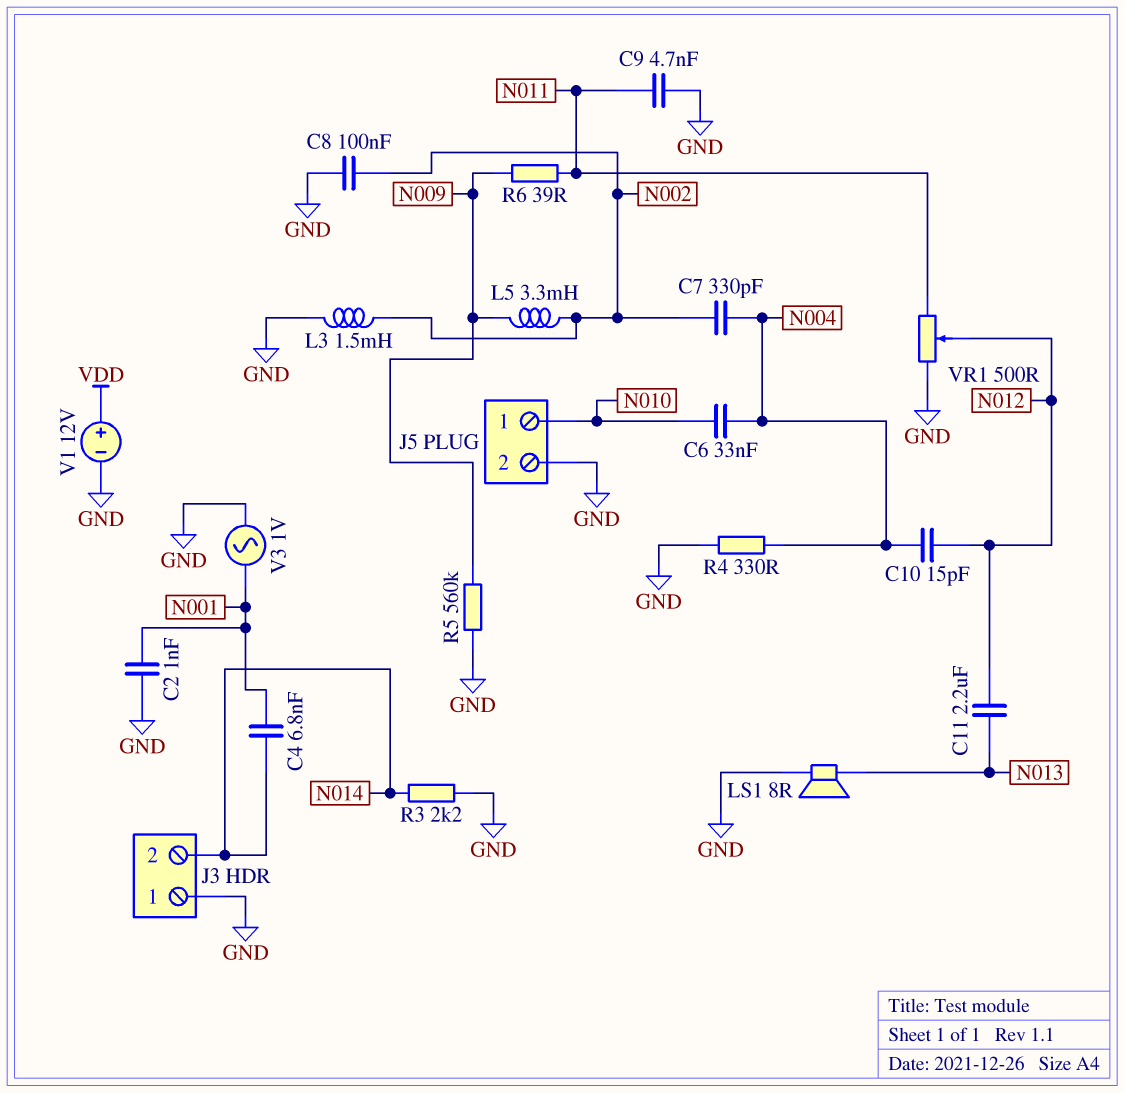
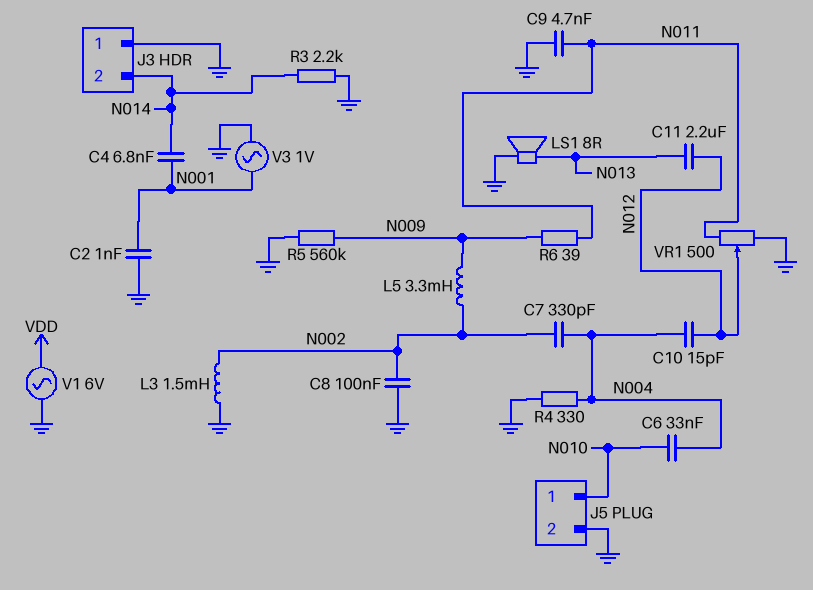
V1: 12V (plus VDD, minus GND) -> AC 6V (GND, VDD)

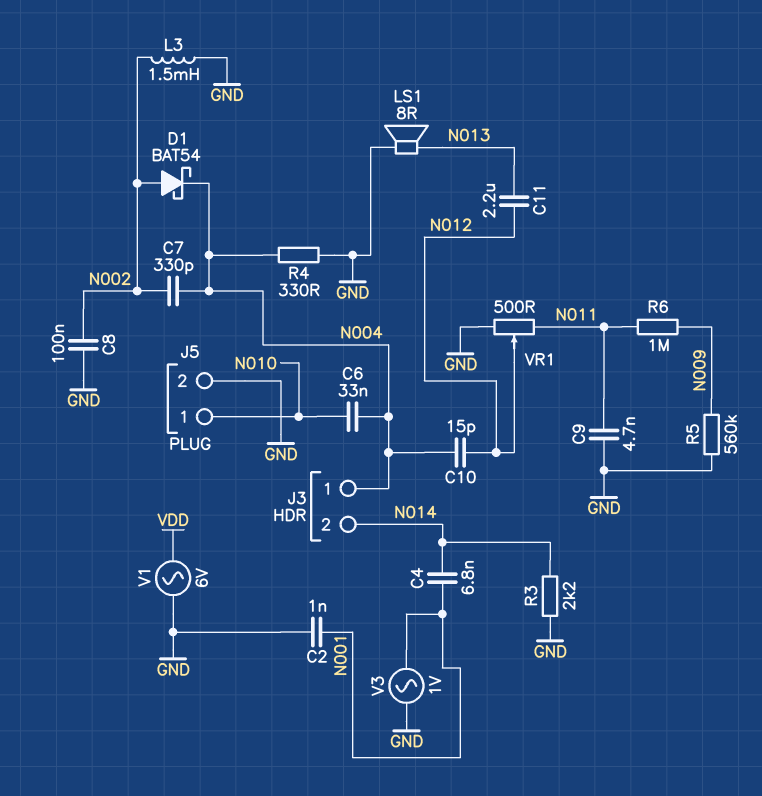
D1: none -> schottky BAT54 (A N002, K N004)
J3 pin 1: GND -> N004
L5: 3.3mH (N002, N009) -> none
R6: 39 (N009, N011) -> 1M (N009, N011)

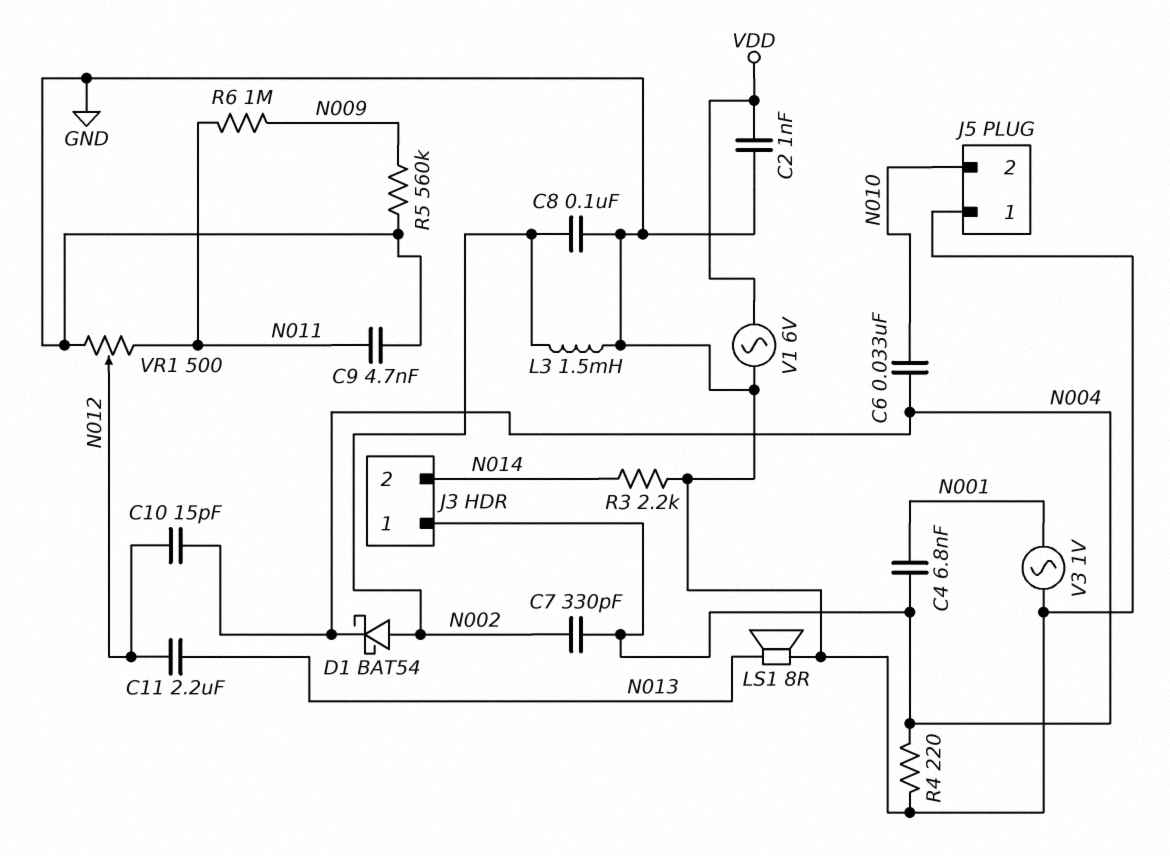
C2: 1nF (GND, N001) -> 1nF (GND, VDD)
C4: 6.8nF (N001, N014) -> 6.8nF (N001, N004)
J5 pin 1: N010 -> GND
J5 pin 2: GND -> N010
R4: 330 (GND, N004) -> 220 (GND, N004)

